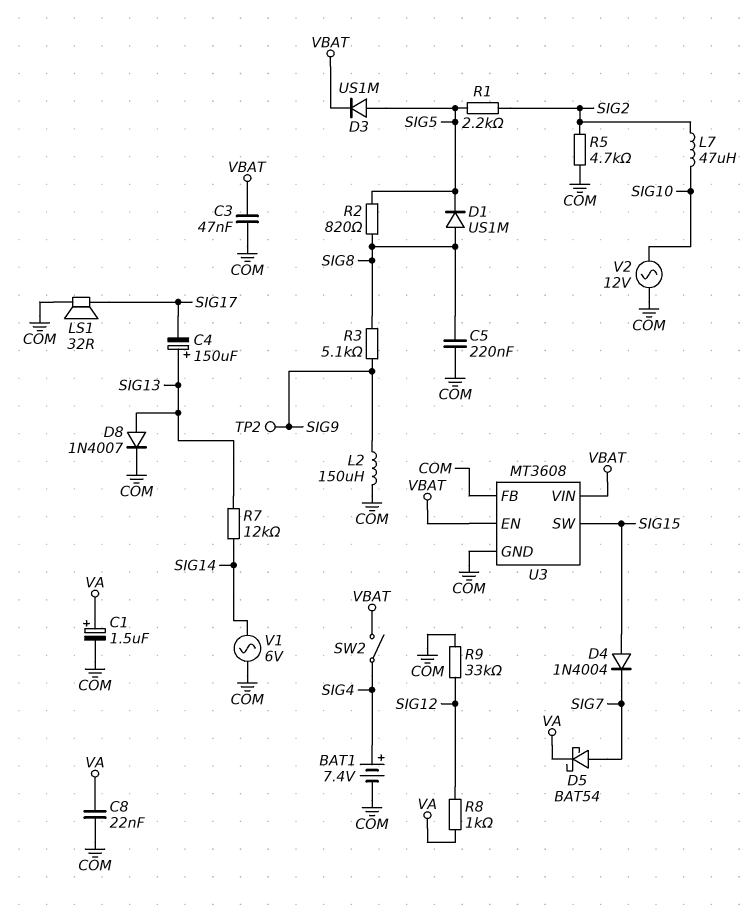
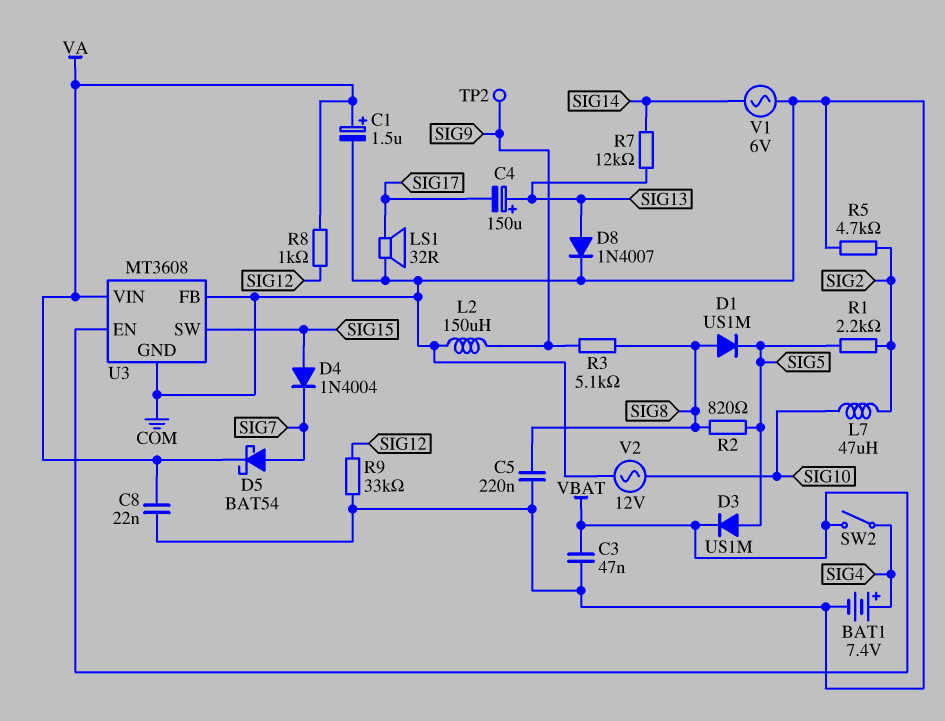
U3 pin VIN: VBAT -> VA

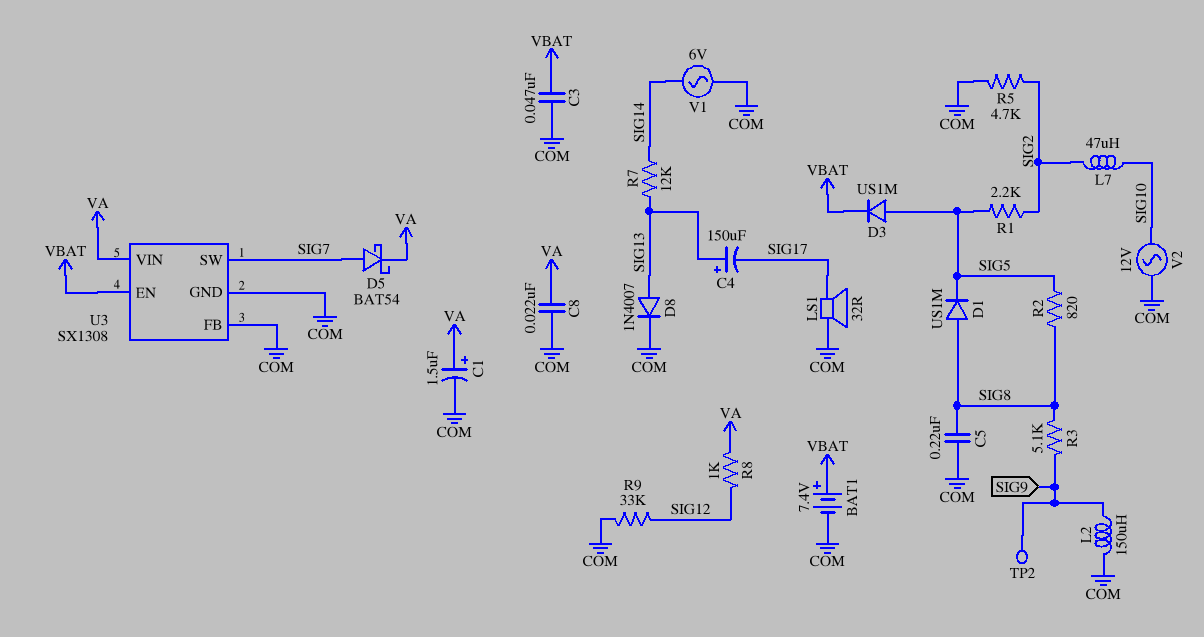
BAT1: 7.4V (plus SIG4, minus COM) -> 7.4V (plus VBAT, minus COM)
D4: diode 1N4004 (A SIG15, K SIG7) -> none
SW2: switch (SIG4, VBAT) -> none
U3: MT3608 -> SX1308
U3 pin SW: SIG15 -> SIG7

